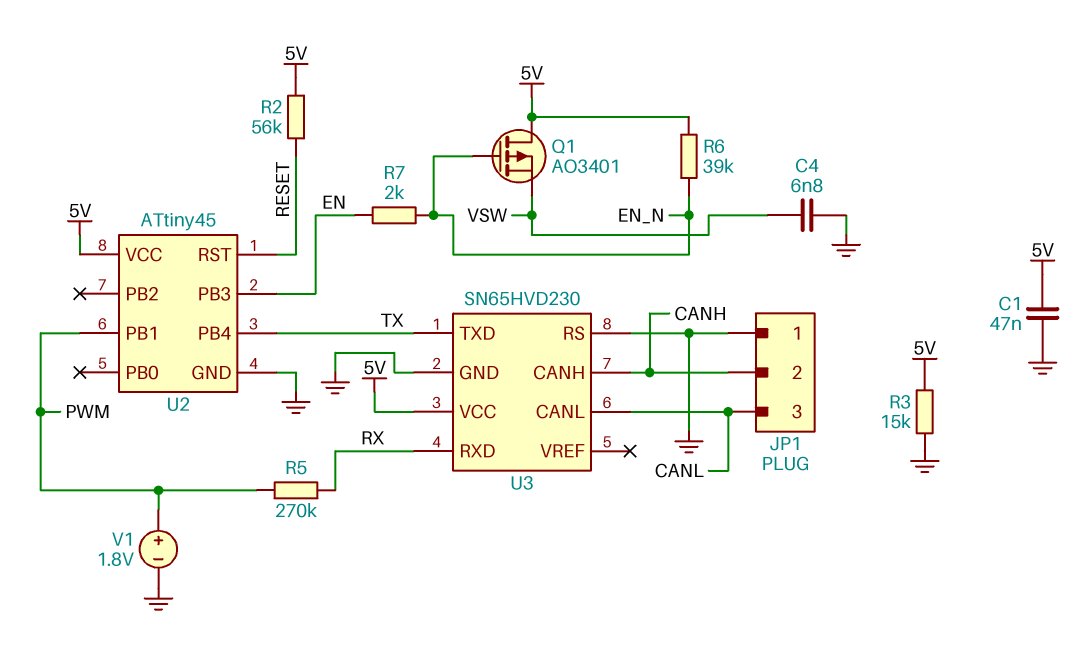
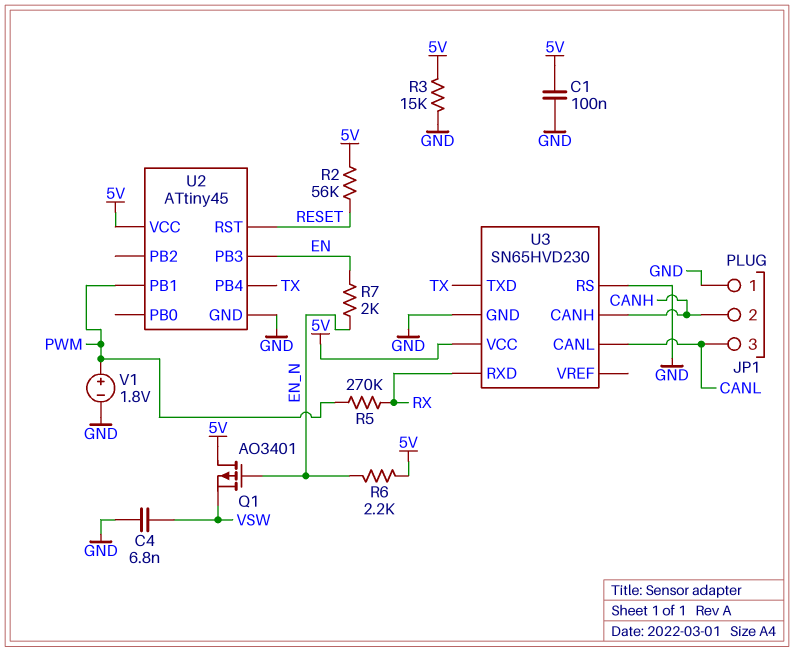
C1: 47nF (5V, GND) -> 100nF (5V, GND)
R6: 39k (5V, EN_N) -> 2.2k (5V, EN_N)

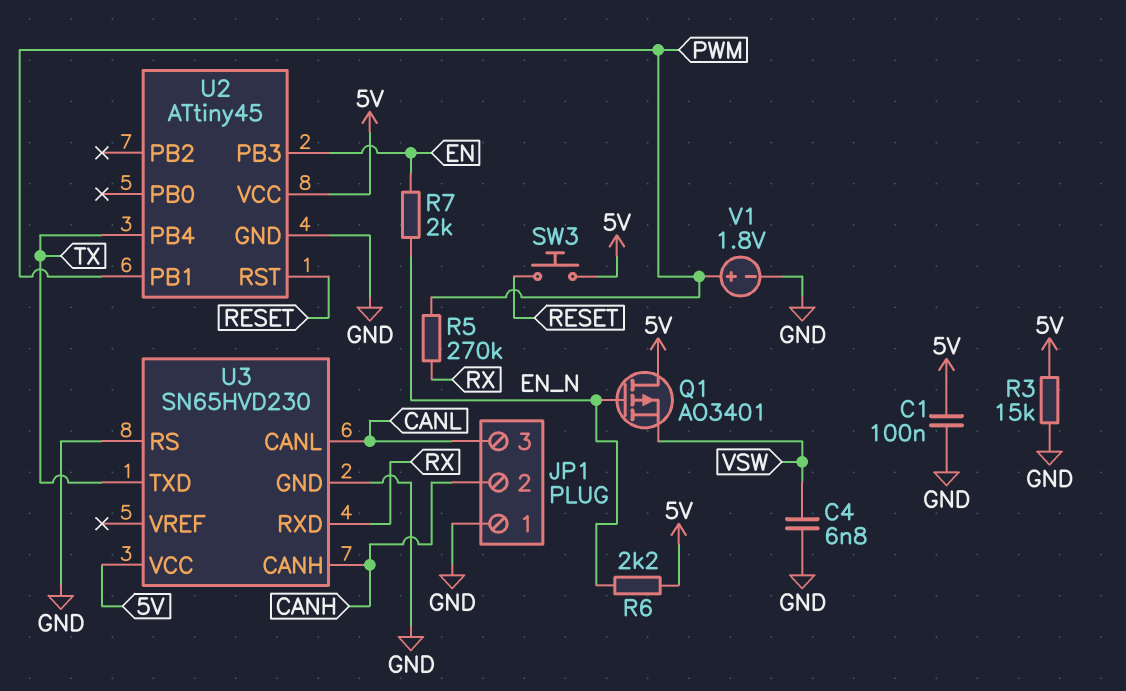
R2: 56k (5V, RESET) -> none
SW3: none -> button (5V, RESET)

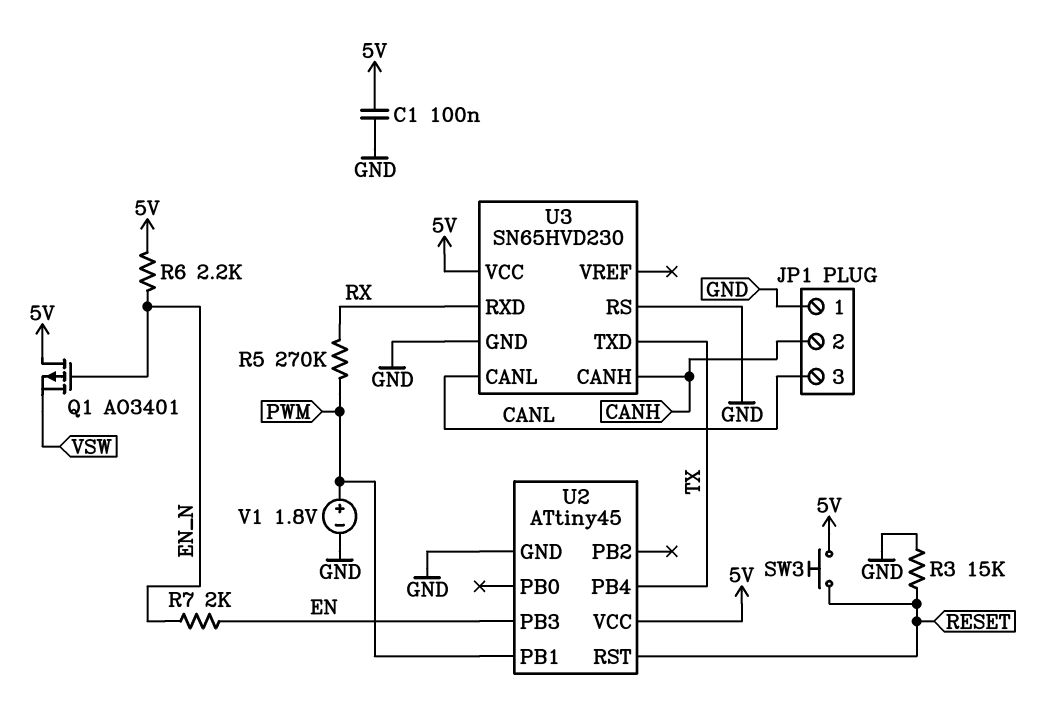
C4: 6.8nF (GND, VSW) -> none
R3: 15k (5V, GND) -> 15k (GND, RESET)

